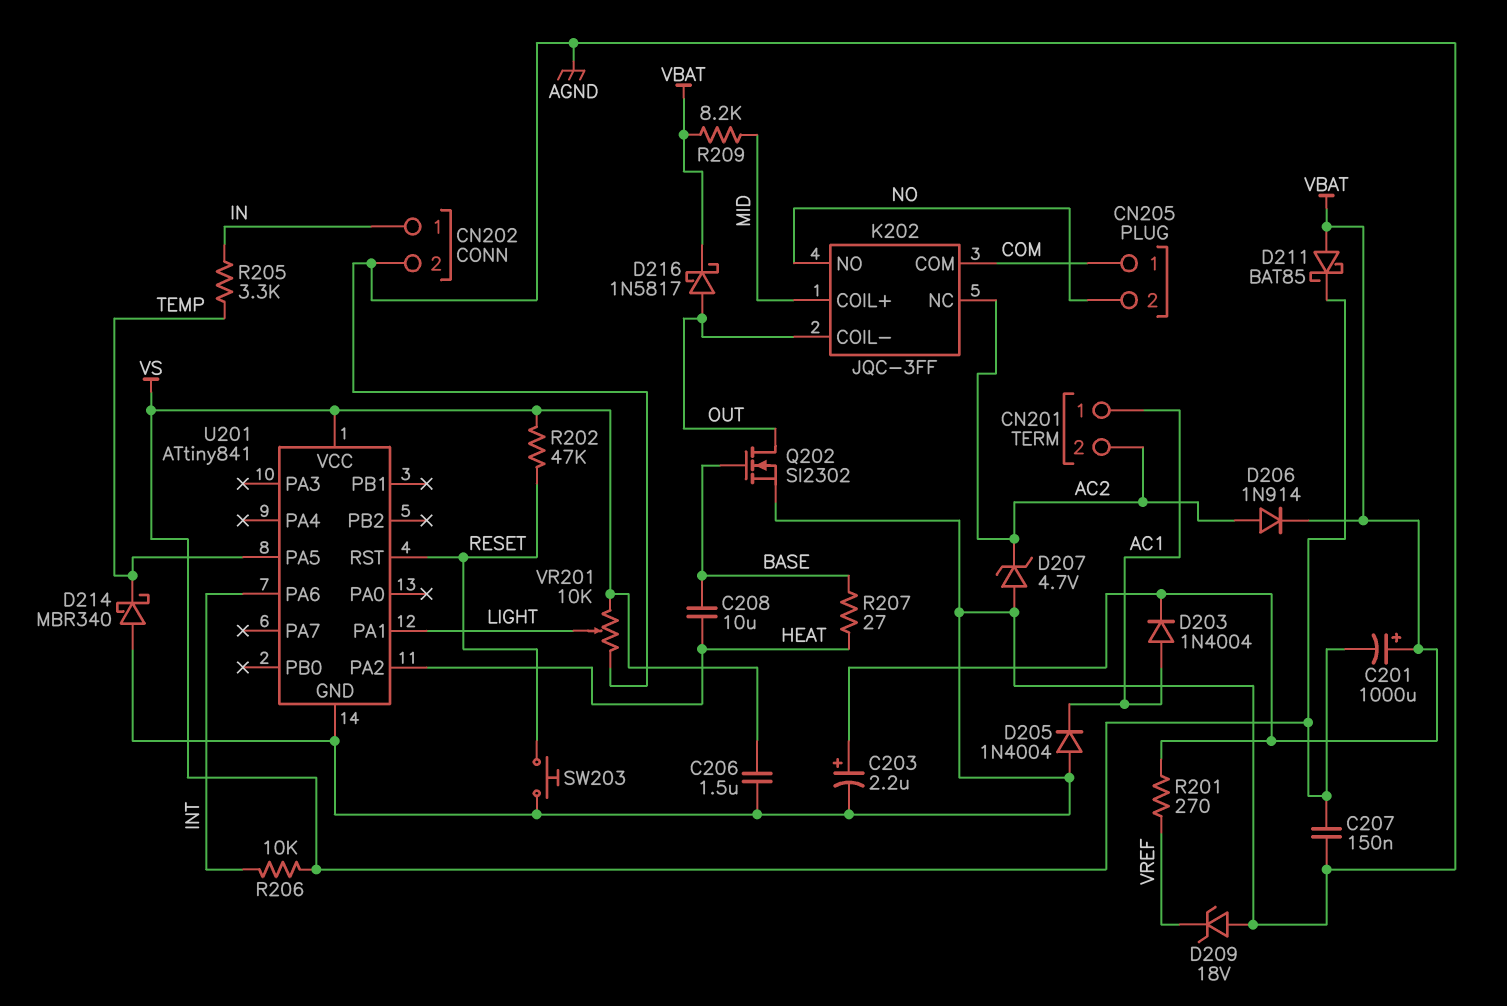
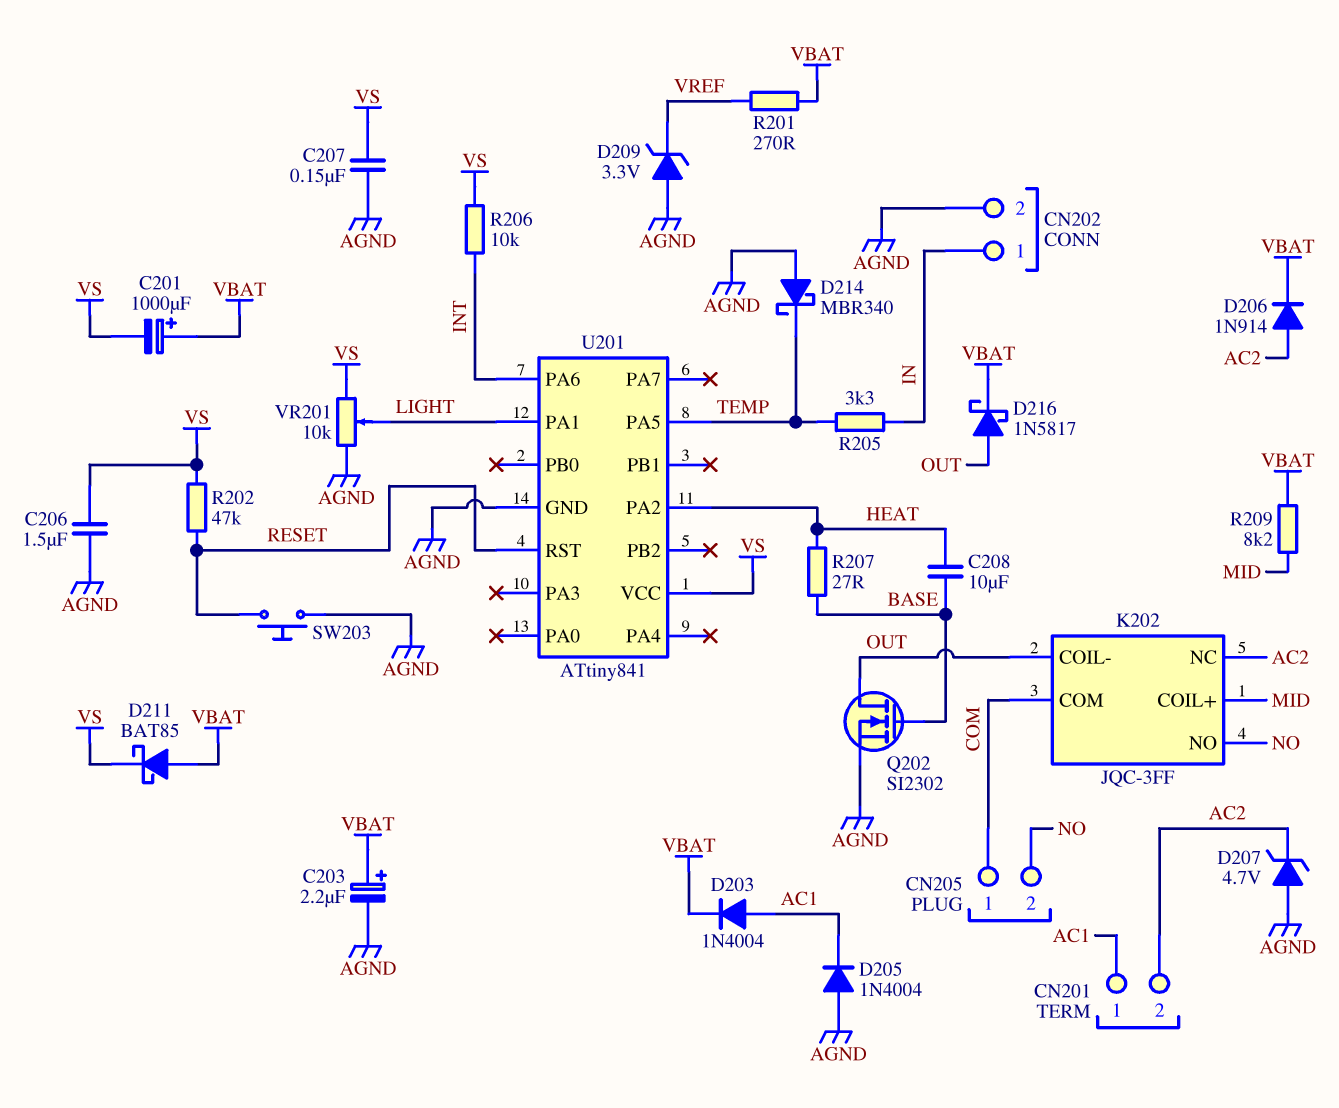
D209: zener 18V (A AGND, K VREF) -> zener 3.3V (A AGND, K VREF)

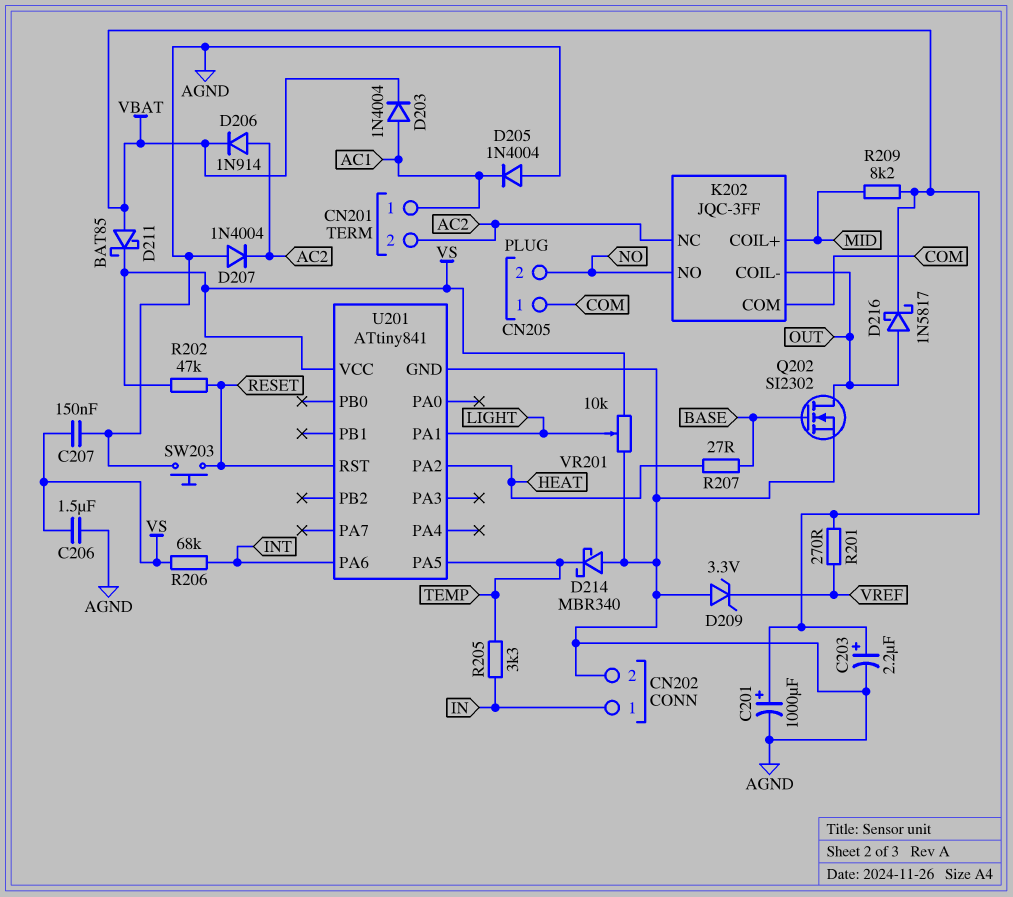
C201: 1000uF (plus VBAT, minus VS) -> 1000uF (plus VBAT, minus AGND)
C208: 10uF (BASE, HEAT) -> none
D207: zener 4.7V (A AGND, K AC2) -> diode 1N4004 (A AGND, K AC2)
R206: 10k (INT, VS) -> 68k (INT, VS)

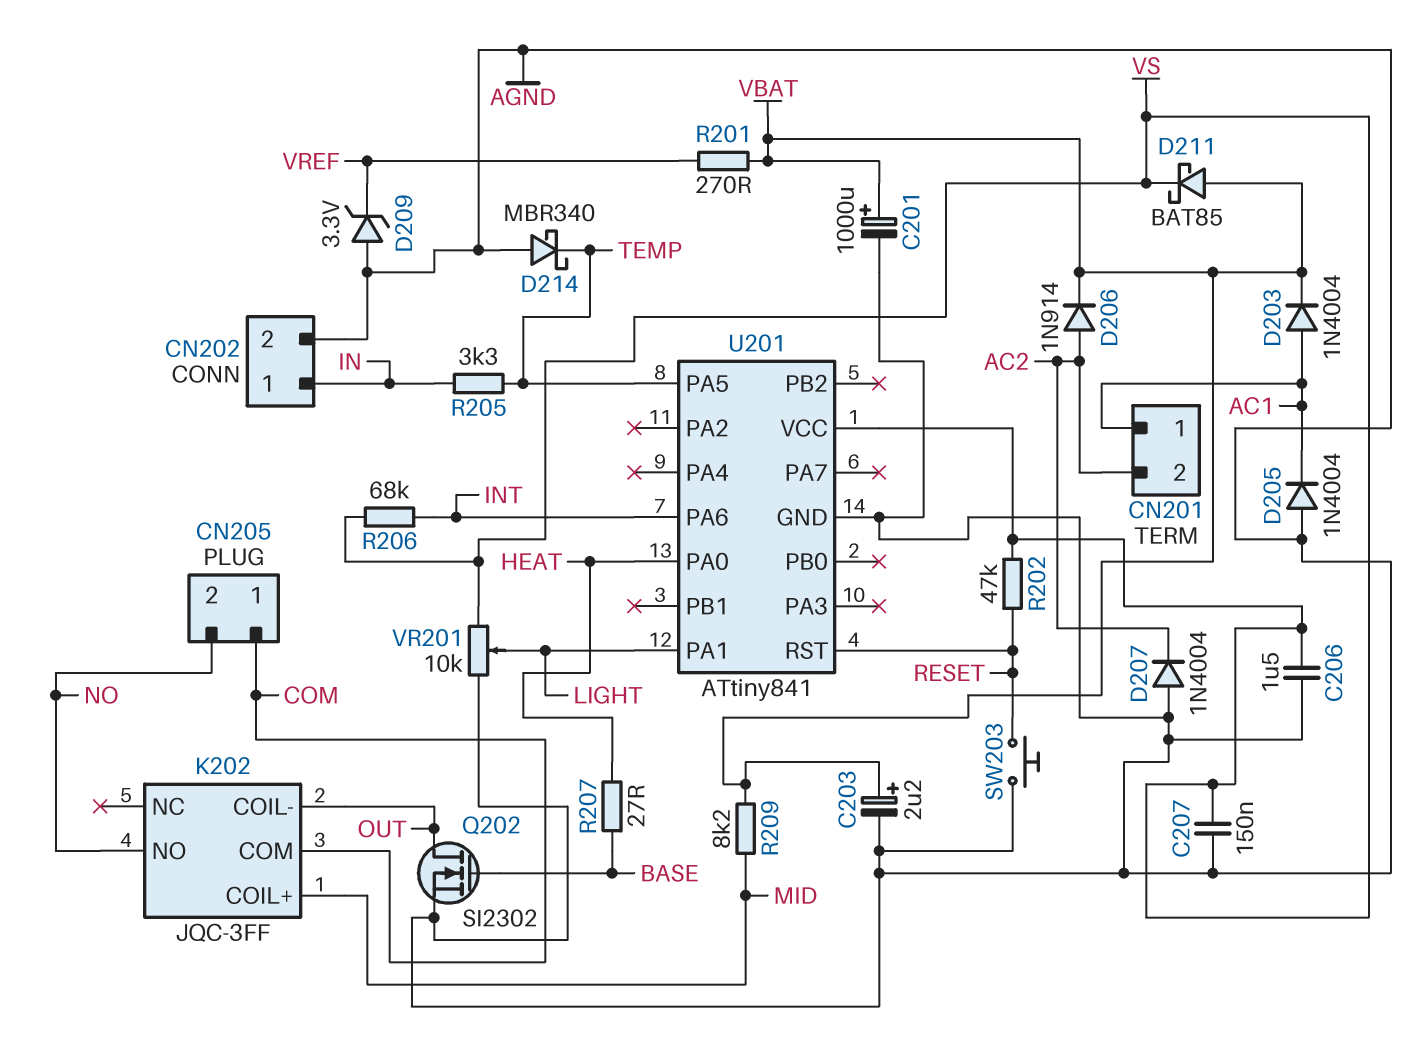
D216: schottky 1N5817 (A OUT, K VBAT) -> none
K202 pin NC: AC2 -> none
U201 pin PA0: none -> HEAT
U201 pin PA2: HEAT -> none

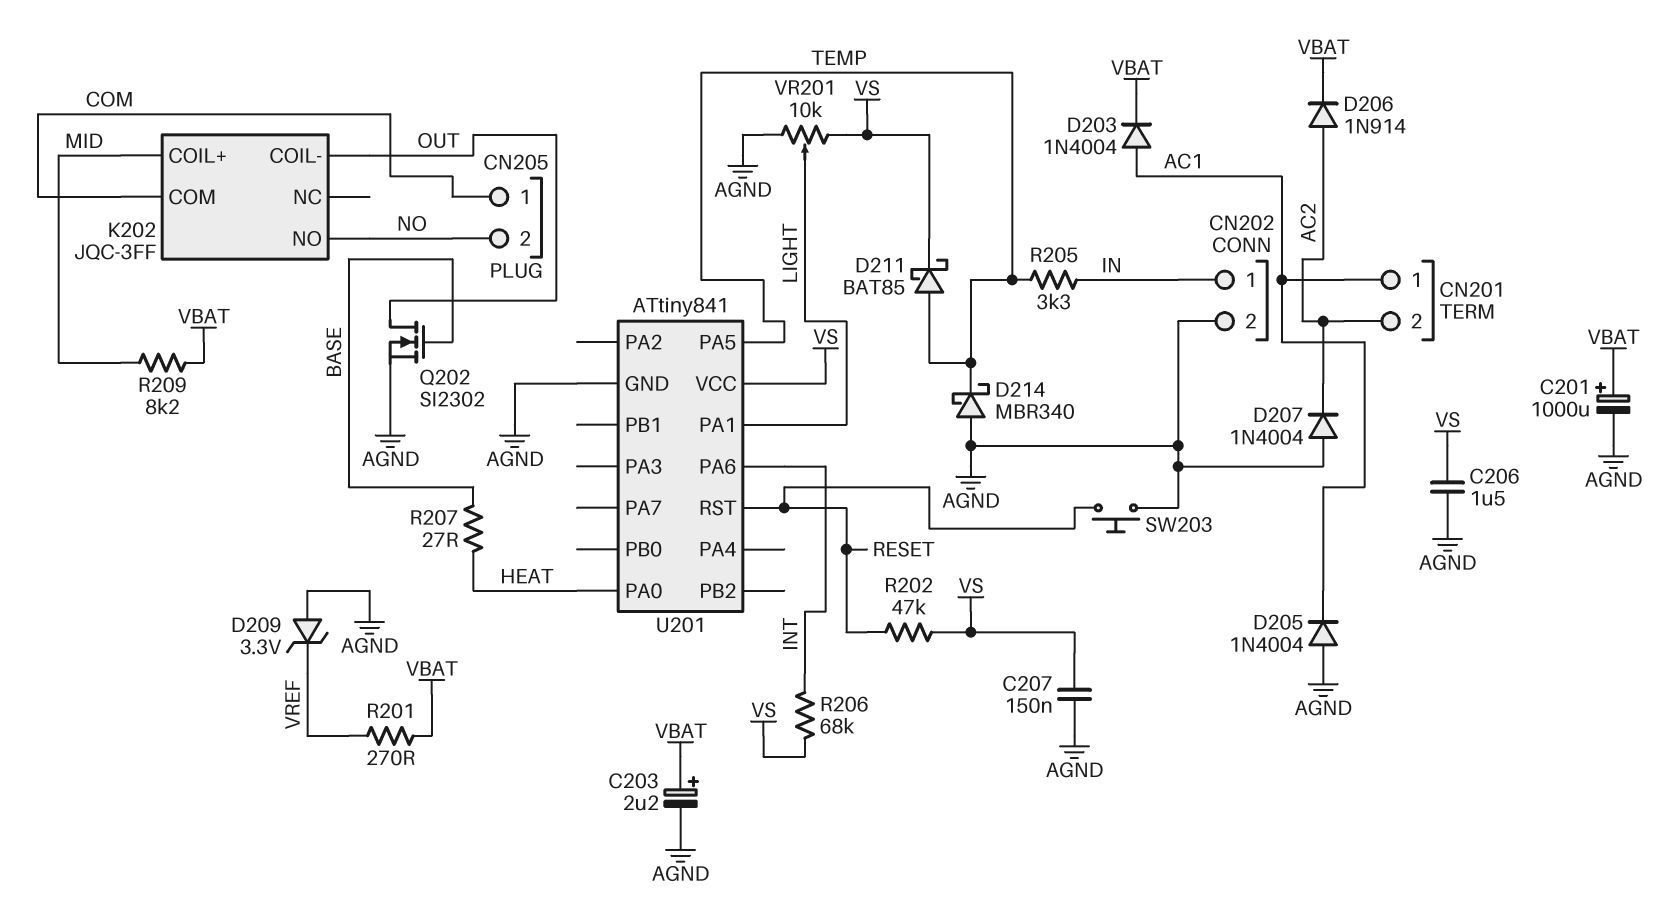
D211: schottky BAT85 (A VBAT, K VS) -> schottky BAT85 (A TEMP, K VS)

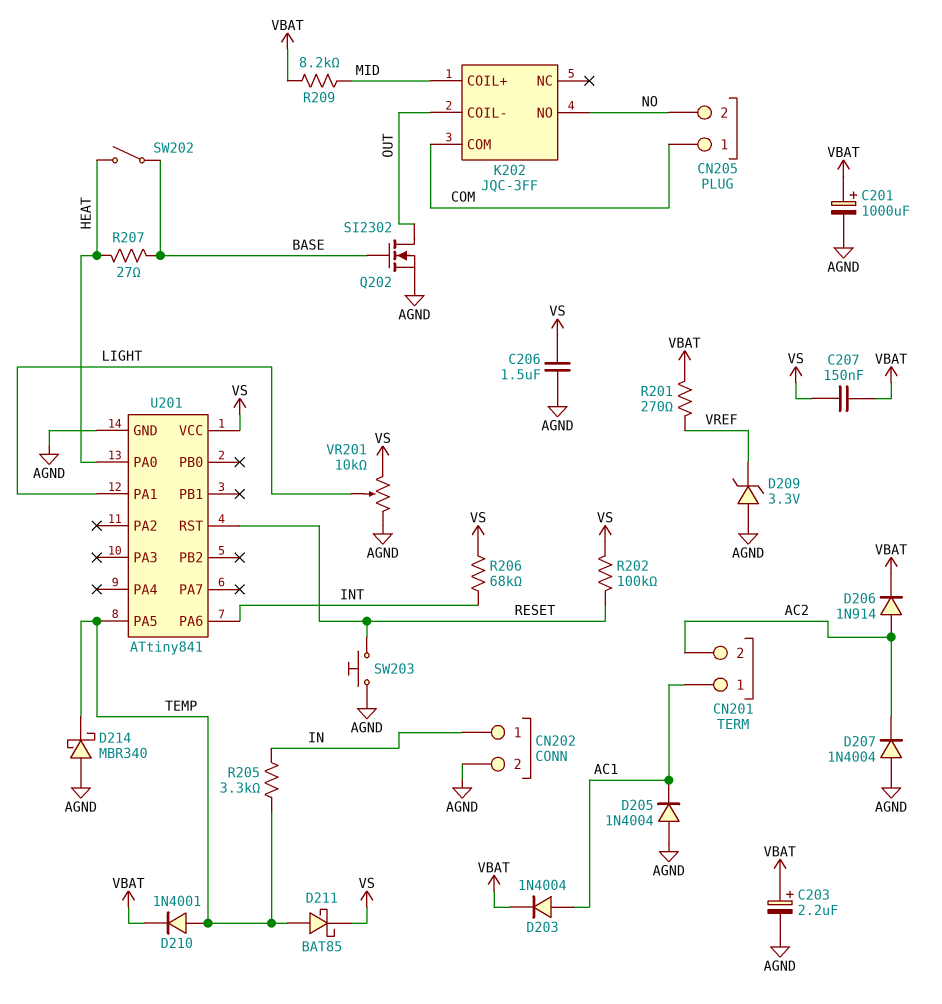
C207: 150nF (AGND, VS) -> 150nF (VBAT, VS)
D210: none -> diode 1N4001 (A TEMP, K VBAT)
R202: 47k (RESET, VS) -> 100k (RESET, VS)
SW202: none -> switch (BASE, HEAT)

